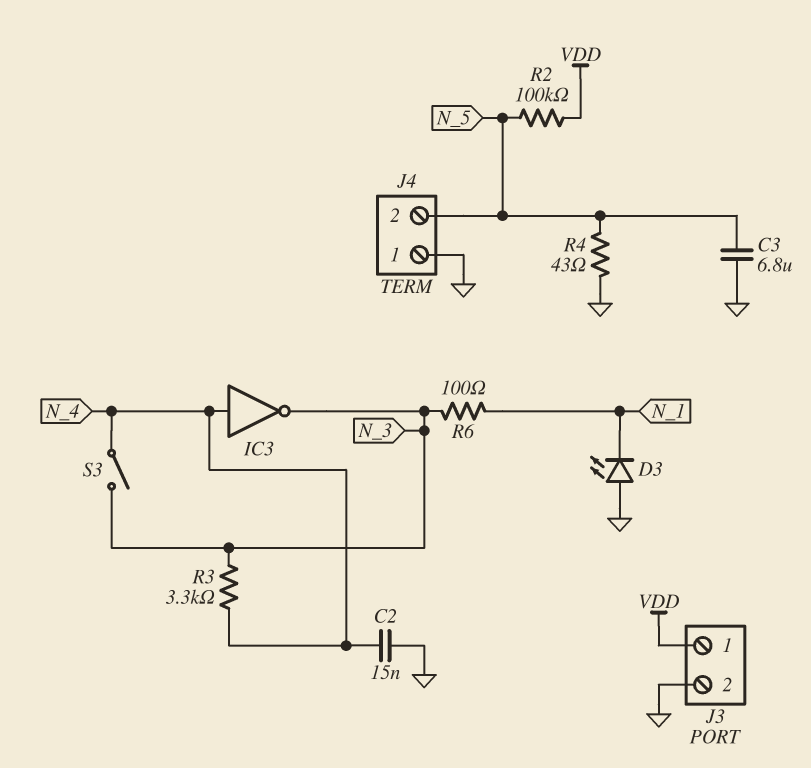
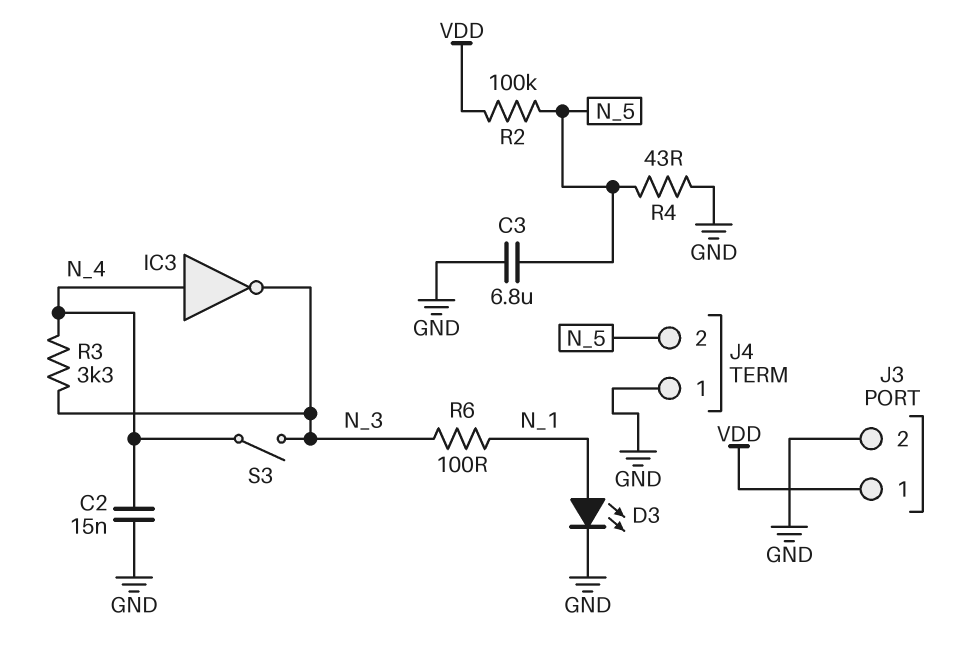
D3: LED (A GND, K N_1) -> LED (A N_1, K GND)

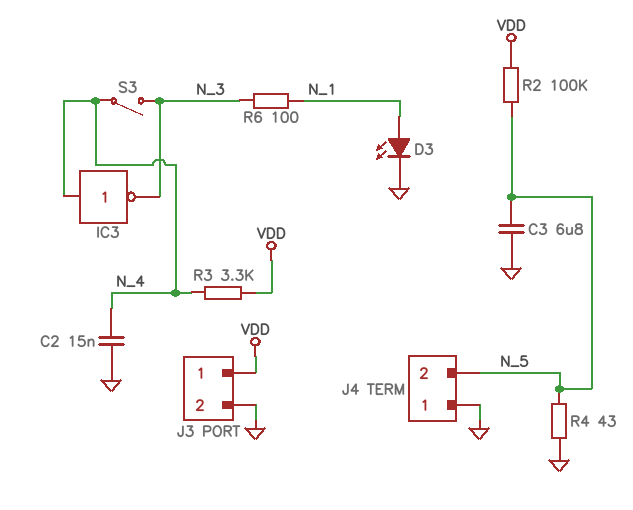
R3: 3.3k (N_3, N_4) -> 3.3k (N_4, VDD)

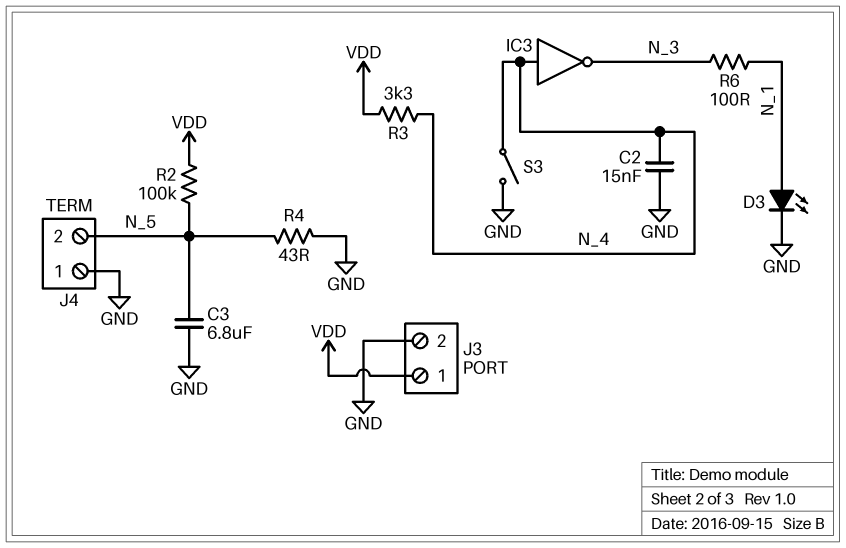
S3: switch (N_3, N_4) -> switch (GND, N_4)

